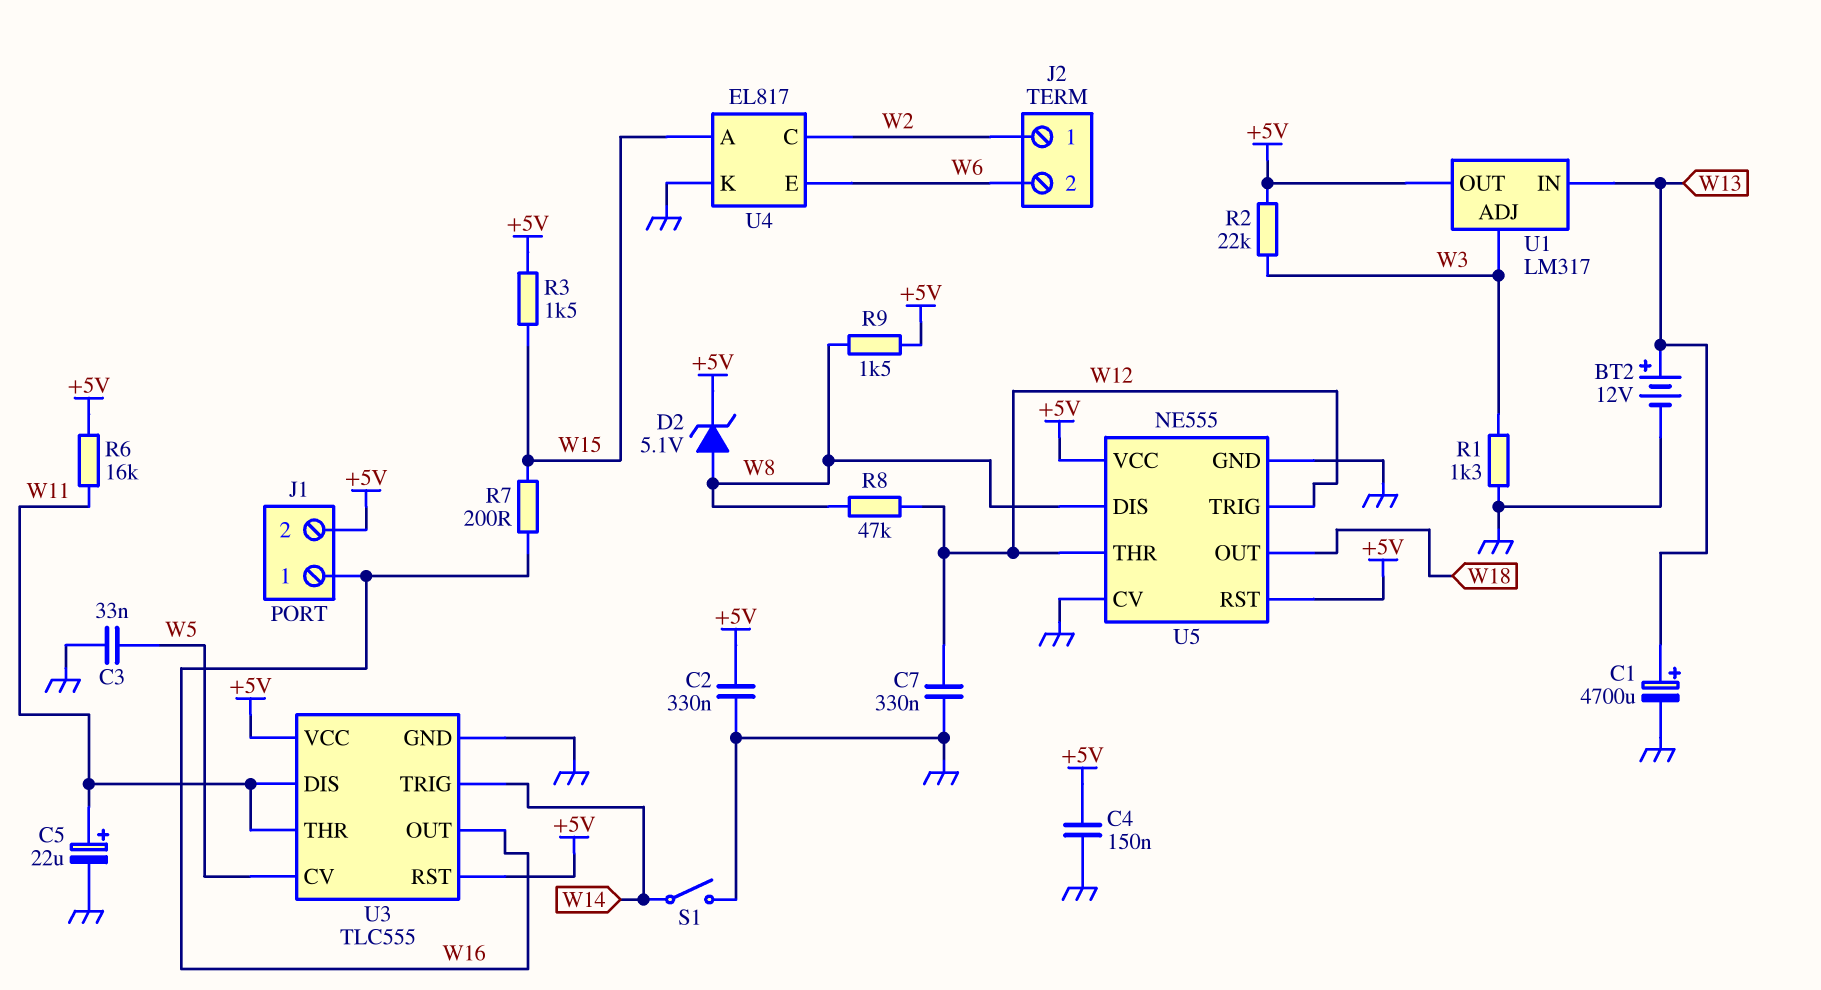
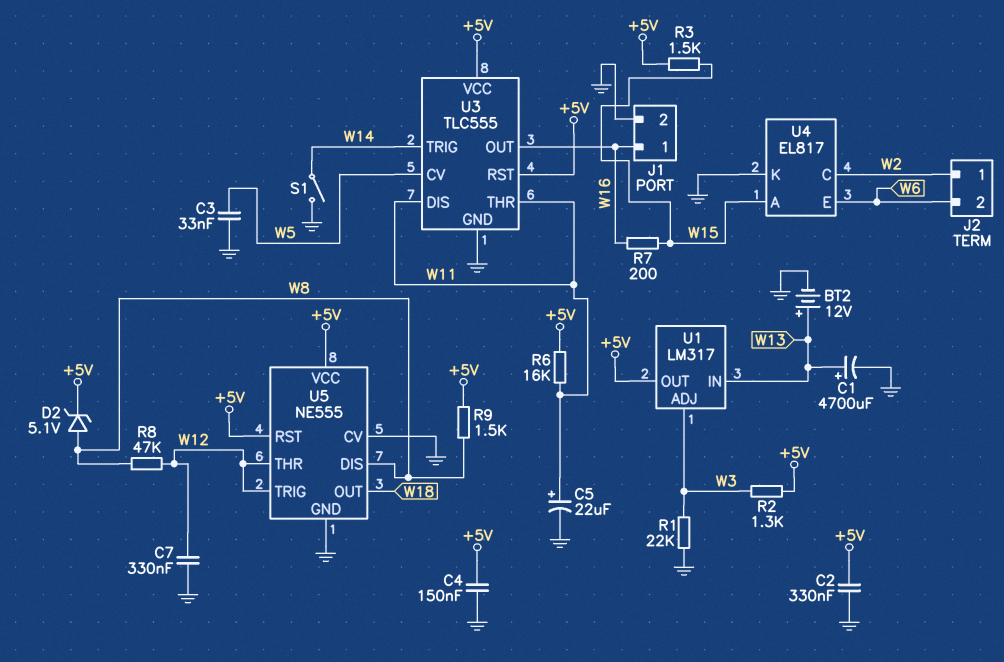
J1 pin 2: +5V -> GND
R1: 1.3k (GND, W3) -> 22k (GND, W3)
R2: 22k (+5V, W3) -> 1.3k (+5V, W3)

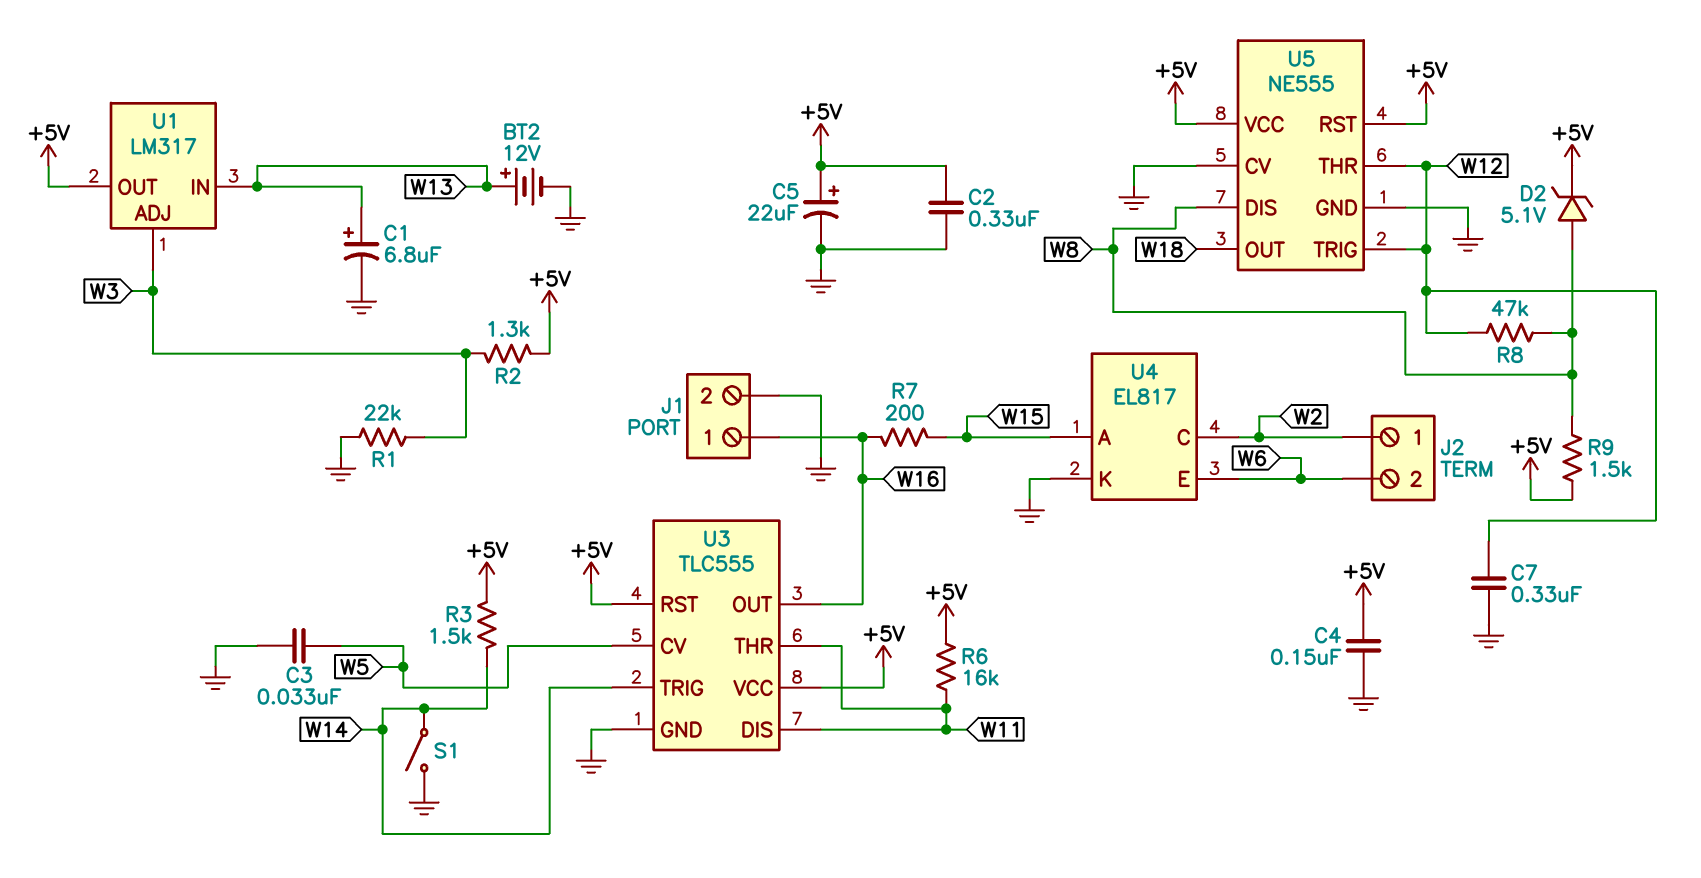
C1: 4700uF (plus W13, minus GND) -> 6.8uF (plus W13, minus GND)
C5: 22uF (plus W11, minus GND) -> 22uF (plus +5V, minus GND)
R3: 1.5k (+5V, W15) -> 1.5k (+5V, W14)

